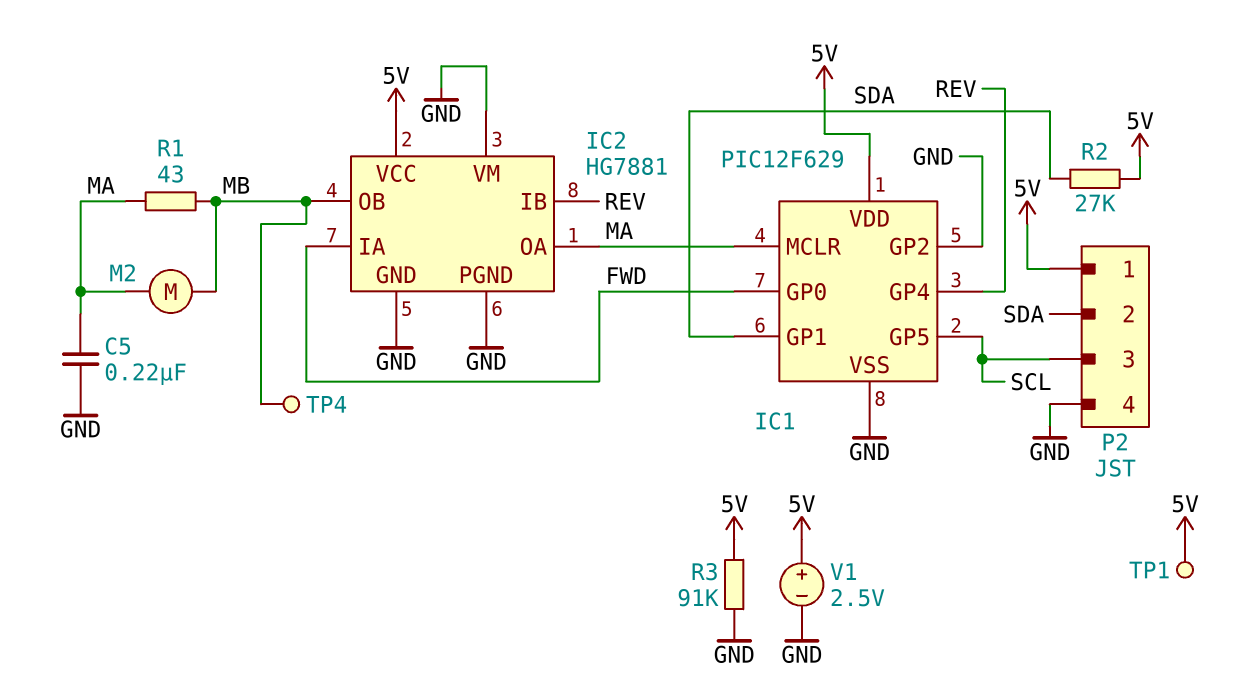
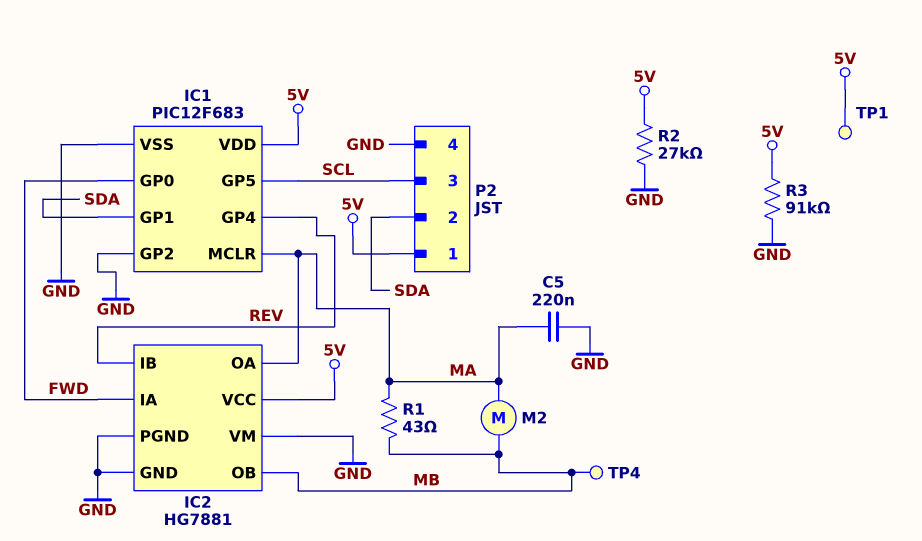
IC1: PIC12F629 -> PIC12F683
R2: 27k (5V, SDA) -> 27k (5V, GND)
V1: 2.5V (plus 5V, minus GND) -> none

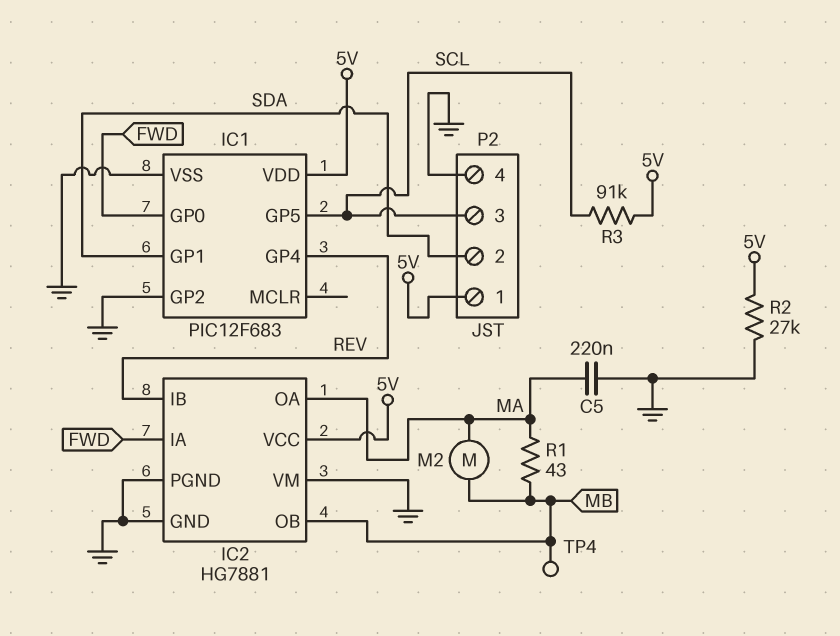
IC1 pin MCLR: MA -> none
R3: 91k (5V, GND) -> 91k (5V, SCL)
TP1: test point (5V) -> none

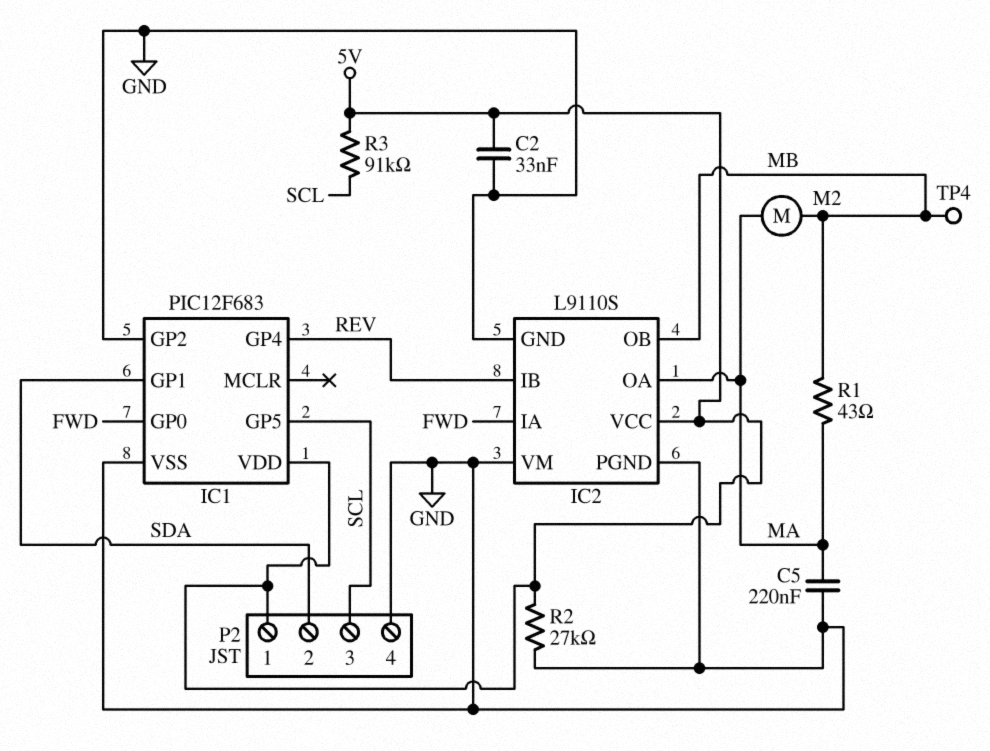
C2: none -> 33nF (5V, GND)
IC2: HG7881 -> L9110S

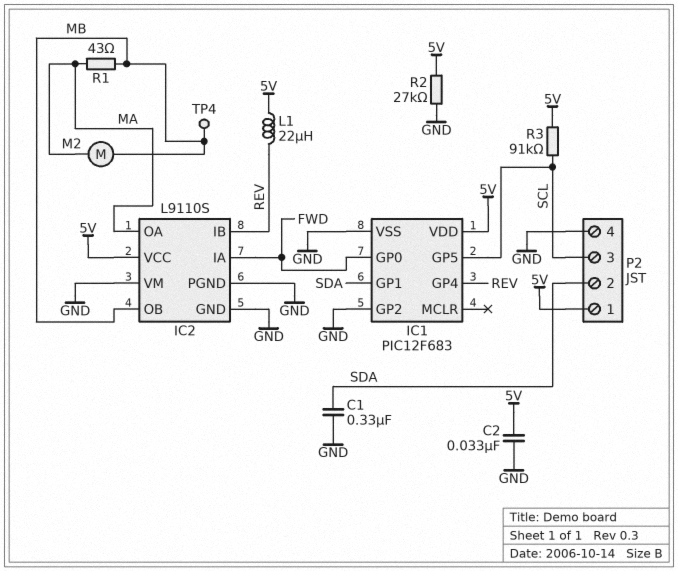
C1: none -> 330nF (GND, SDA)
C5: 220nF (GND, MA) -> none
L1: none -> 22uH (5V, REV)

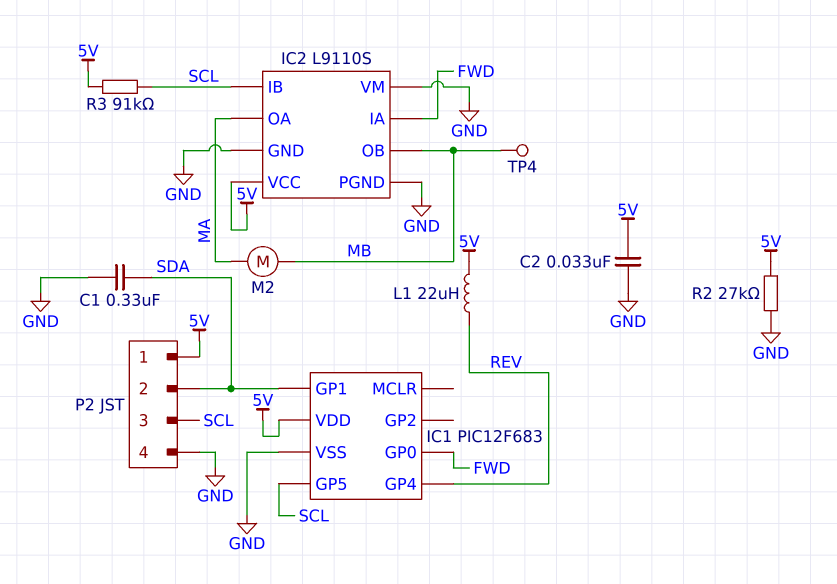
IC1 pin GP2: GND -> none
IC2 pin IB: REV -> SCL
R1: 43 (MA, MB) -> none

